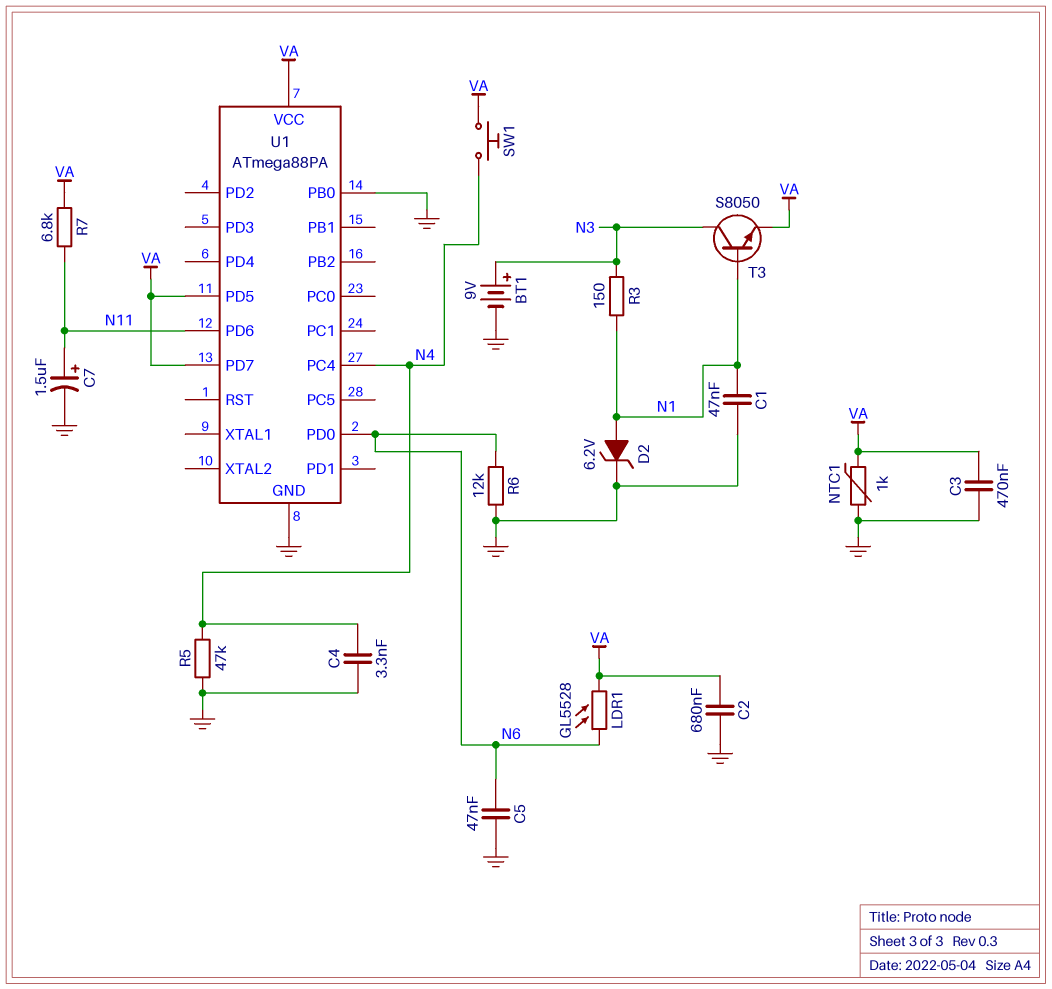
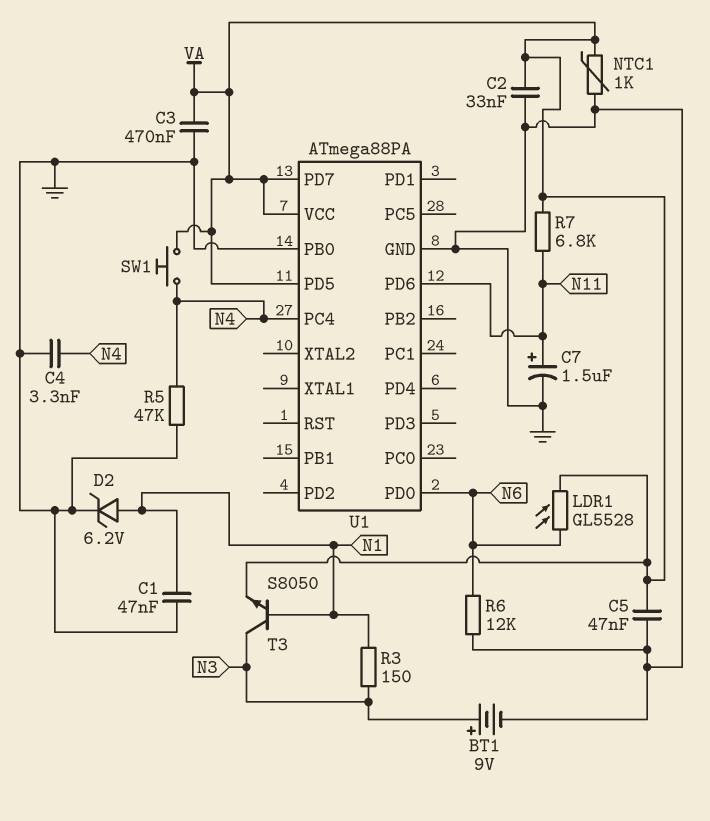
C2: 680nF (GND, VA) -> 33nF (GND, VA)
C5: 47nF (GND, N6) -> 47nF (GND, VA)

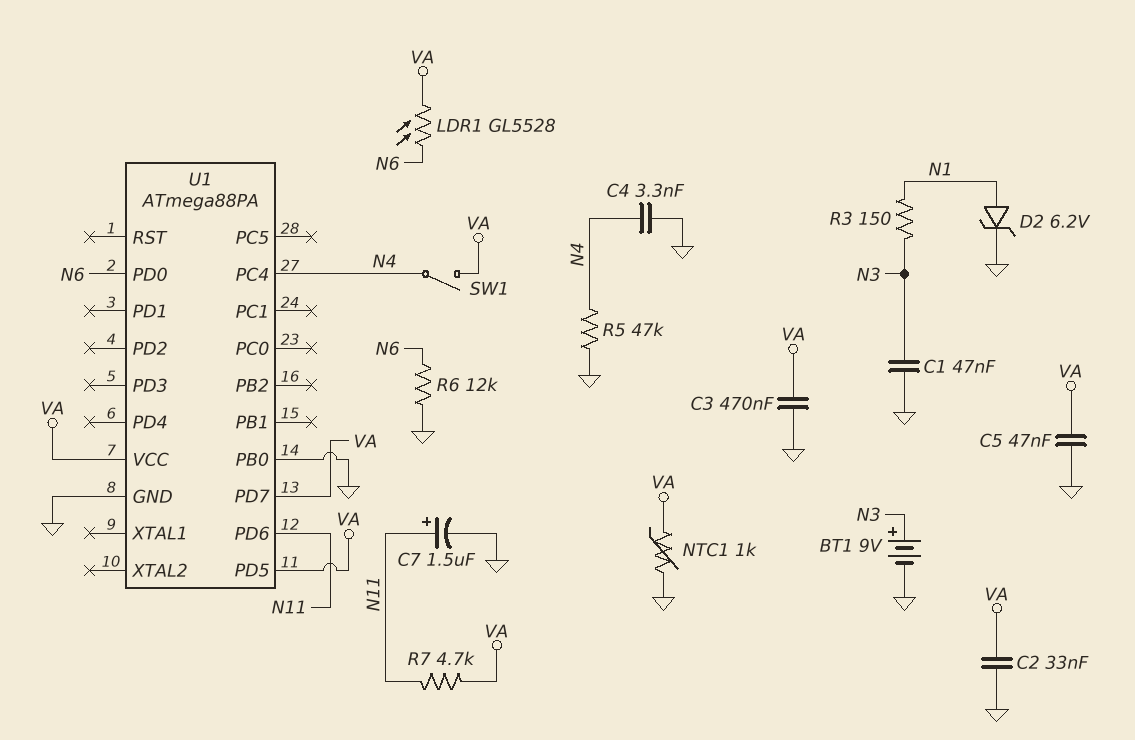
C1: 47nF (GND, N1) -> 47nF (GND, N3)
R7: 6.8k (N11, VA) -> 4.7k (N11, VA)
SW1: button (N4, VA) -> switch (N4, VA)
T3: NPN S8050 (B N1, C N3, E VA) -> none

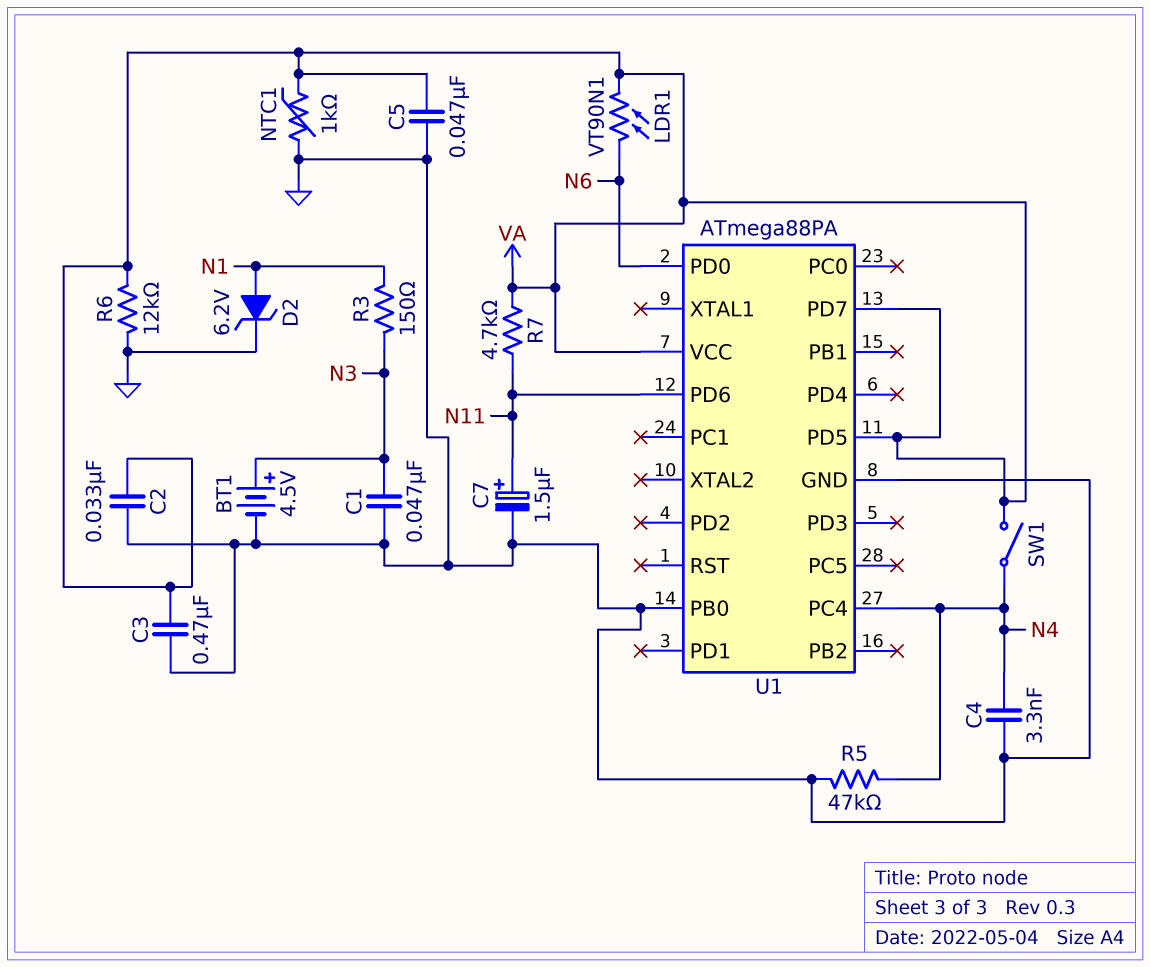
BT1: 9V (plus N3, minus GND) -> 4.5V (plus N3, minus GND)
LDR1: GL5528 (N6, VA) -> VT90N1 (N6, VA)
R6: 12k (GND, N6) -> 12k (GND, VA)

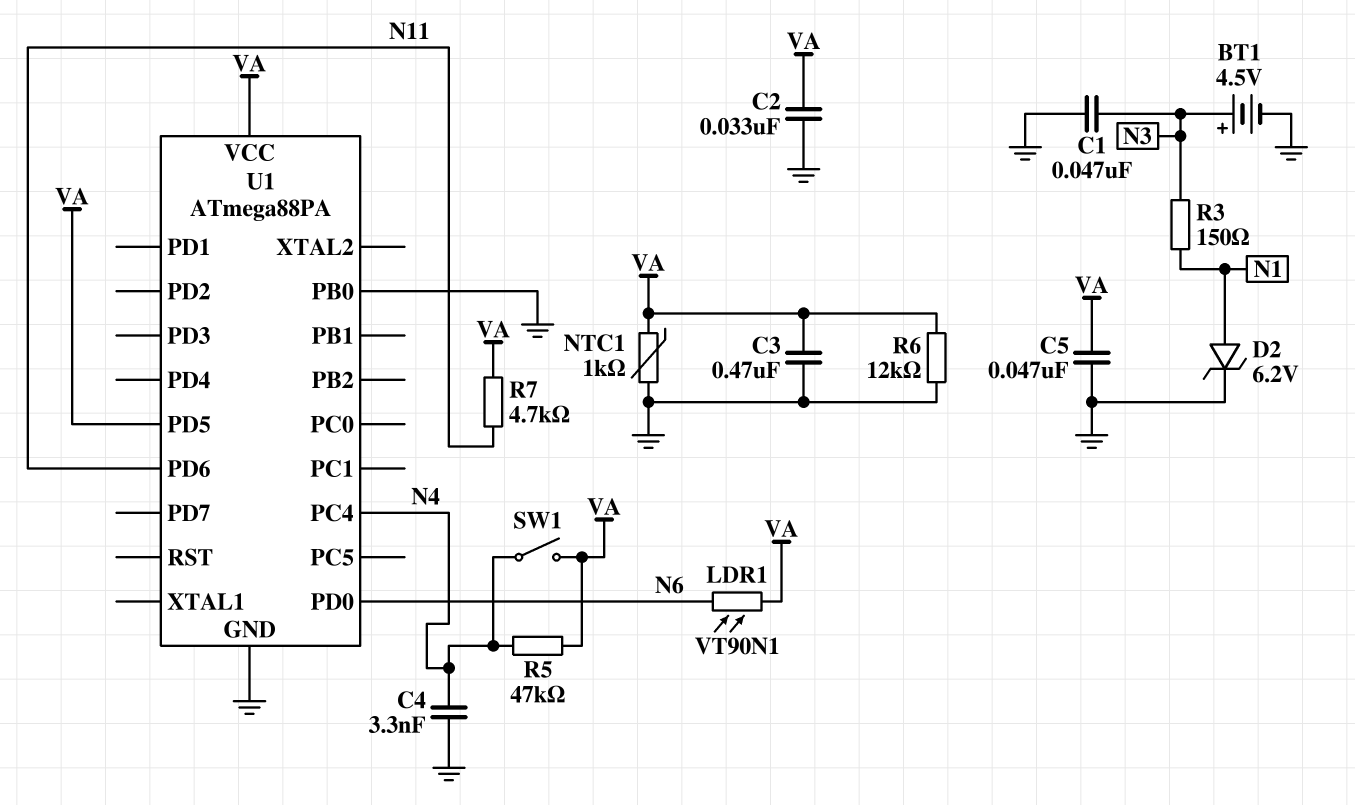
C7: 1.5uF (plus N11, minus GND) -> none
R5: 47k (GND, N4) -> 47k (N4, VA)
U1 pin PD7: VA -> none

